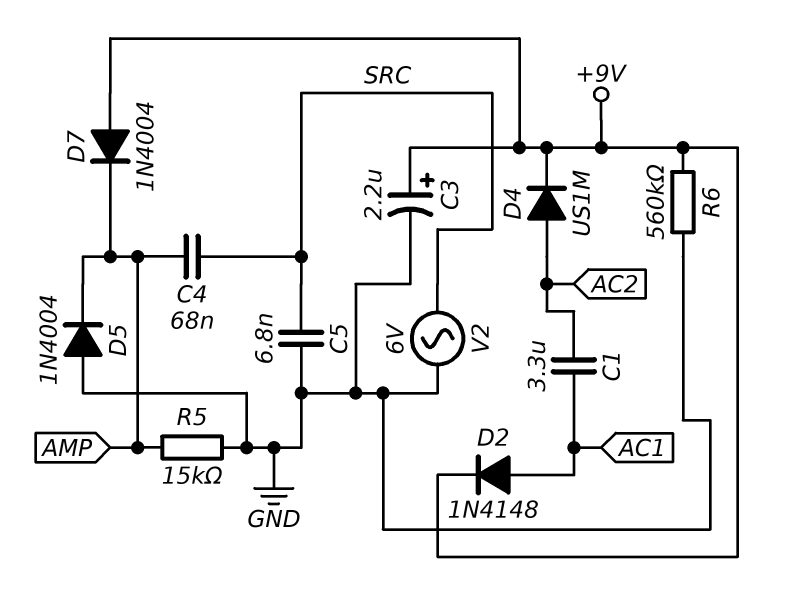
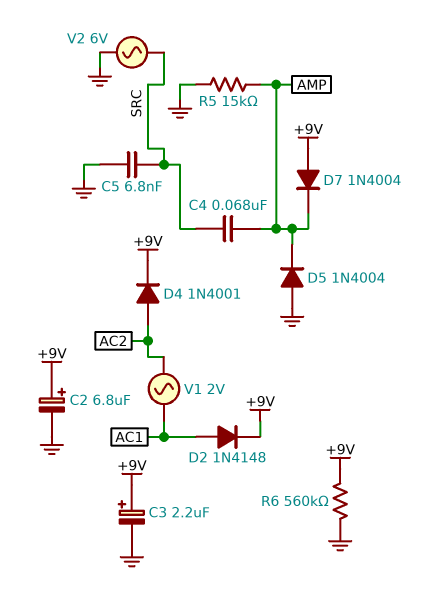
C1: 3.3uF (AC1, AC2) -> none
C2: none -> 6.8uF (plus +9V, minus GND)
D4: diode US1M (A AC2, K +9V) -> diode 1N4001 (A AC2, K +9V)
V1: none -> AC 2V (AC1, AC2)

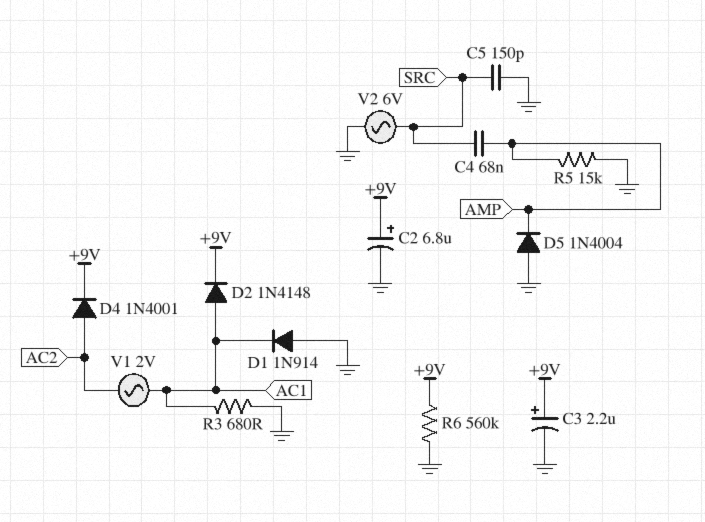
C5: 6.8nF (GND, SRC) -> 150pF (GND, SRC)
D1: none -> diode 1N914 (A GND, K AC1)
D7: diode 1N4004 (A +9V, K AMP) -> none
R3: none -> 680 (AC1, GND)

